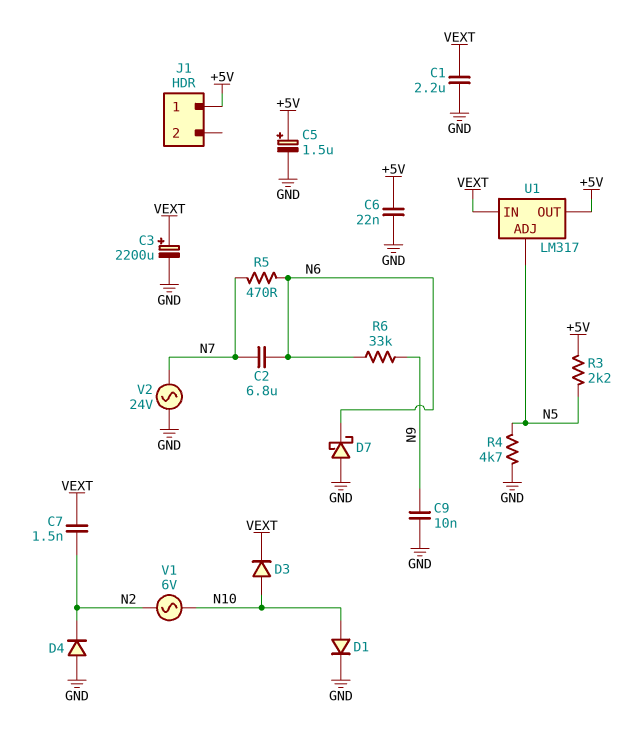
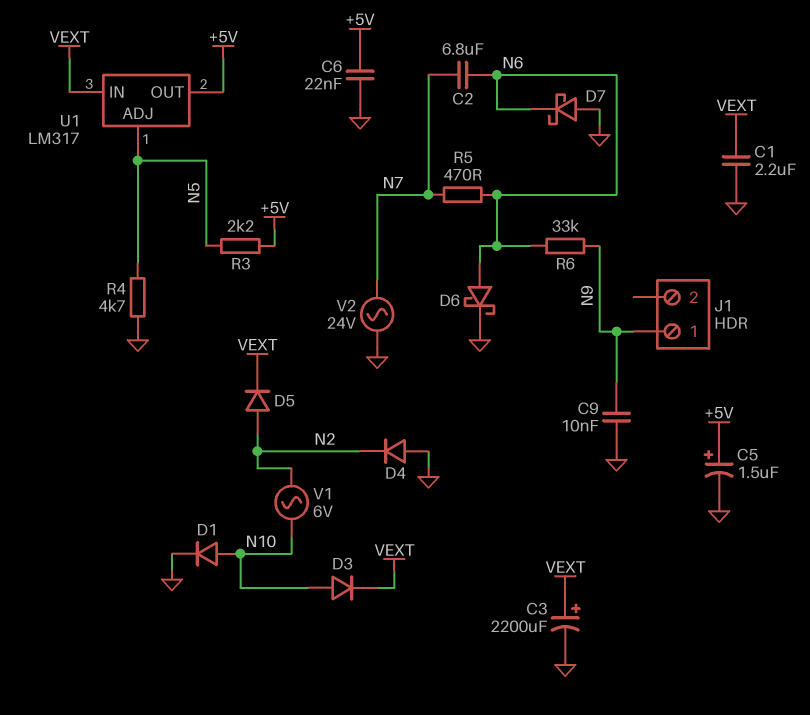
C7: 1.5nF (N2, VEXT) -> none
D5: none -> diode (A N2, K VEXT)
D6: none -> schottky (A N6, K GND)
J1 pin 1: +5V -> N9

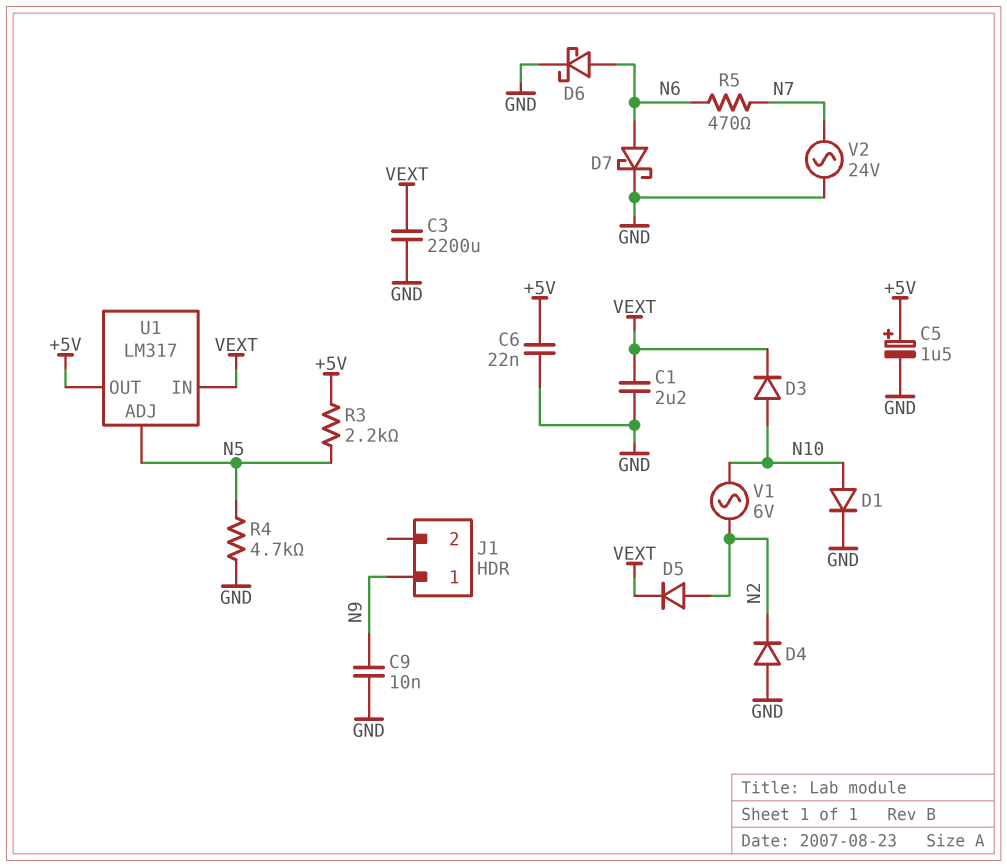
C2: 6.8uF (N6, N7) -> none
C3: 2200uF (plus VEXT, minus GND) -> 2200uF (GND, VEXT)
D7: schottky (A GND, K N6) -> schottky (A N6, K GND)
R6: 33k (N6, N9) -> none

